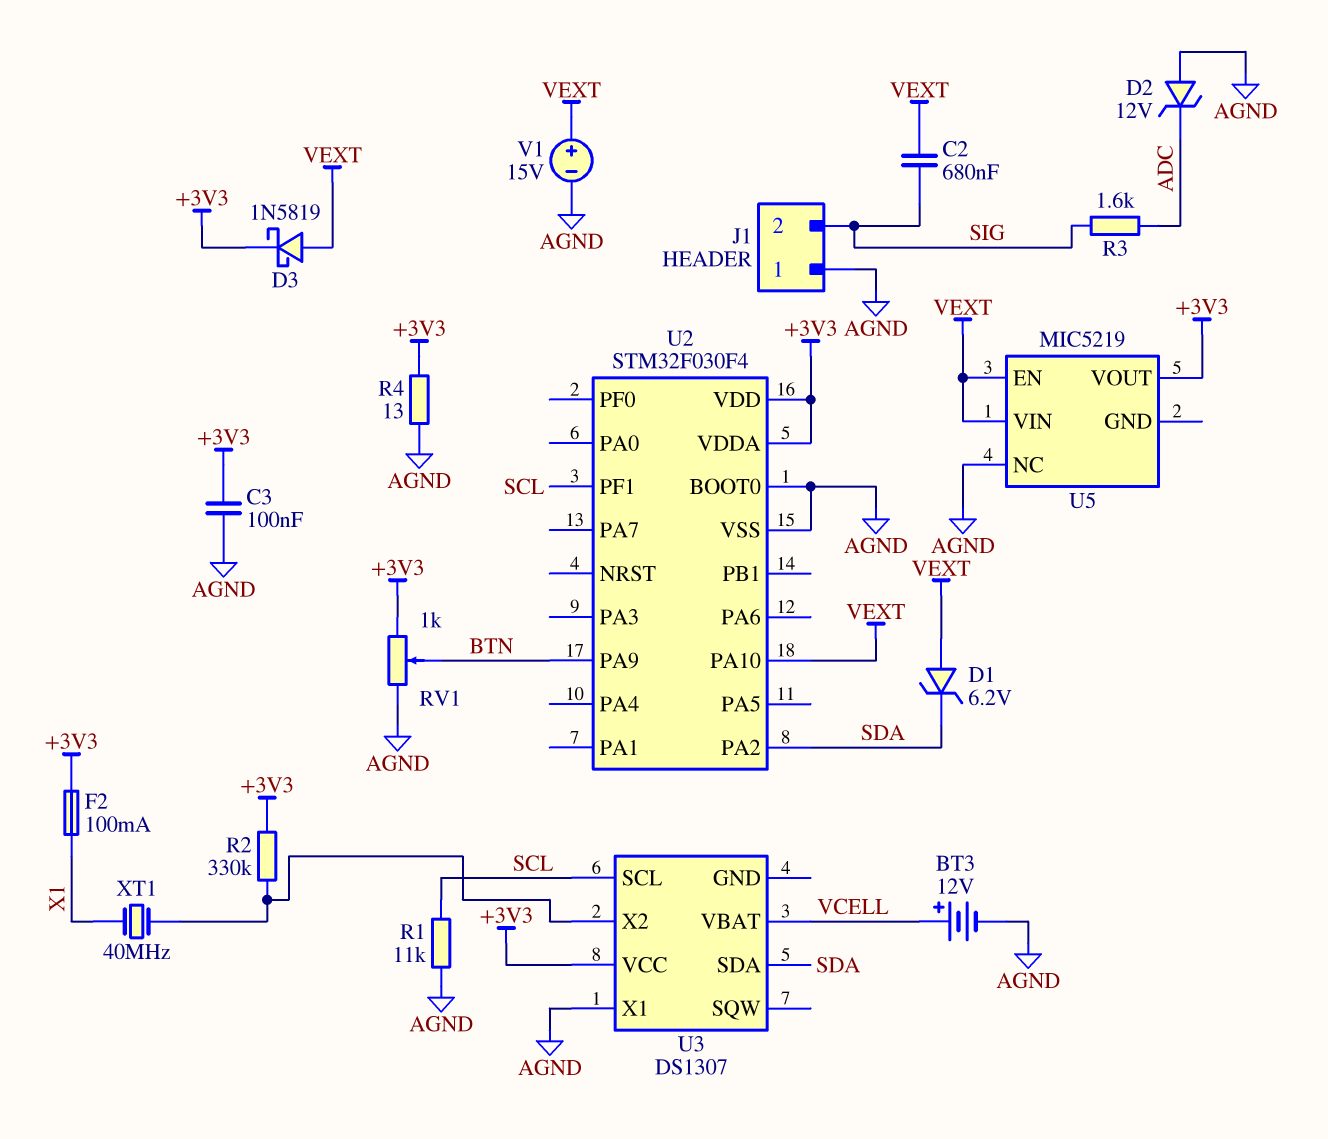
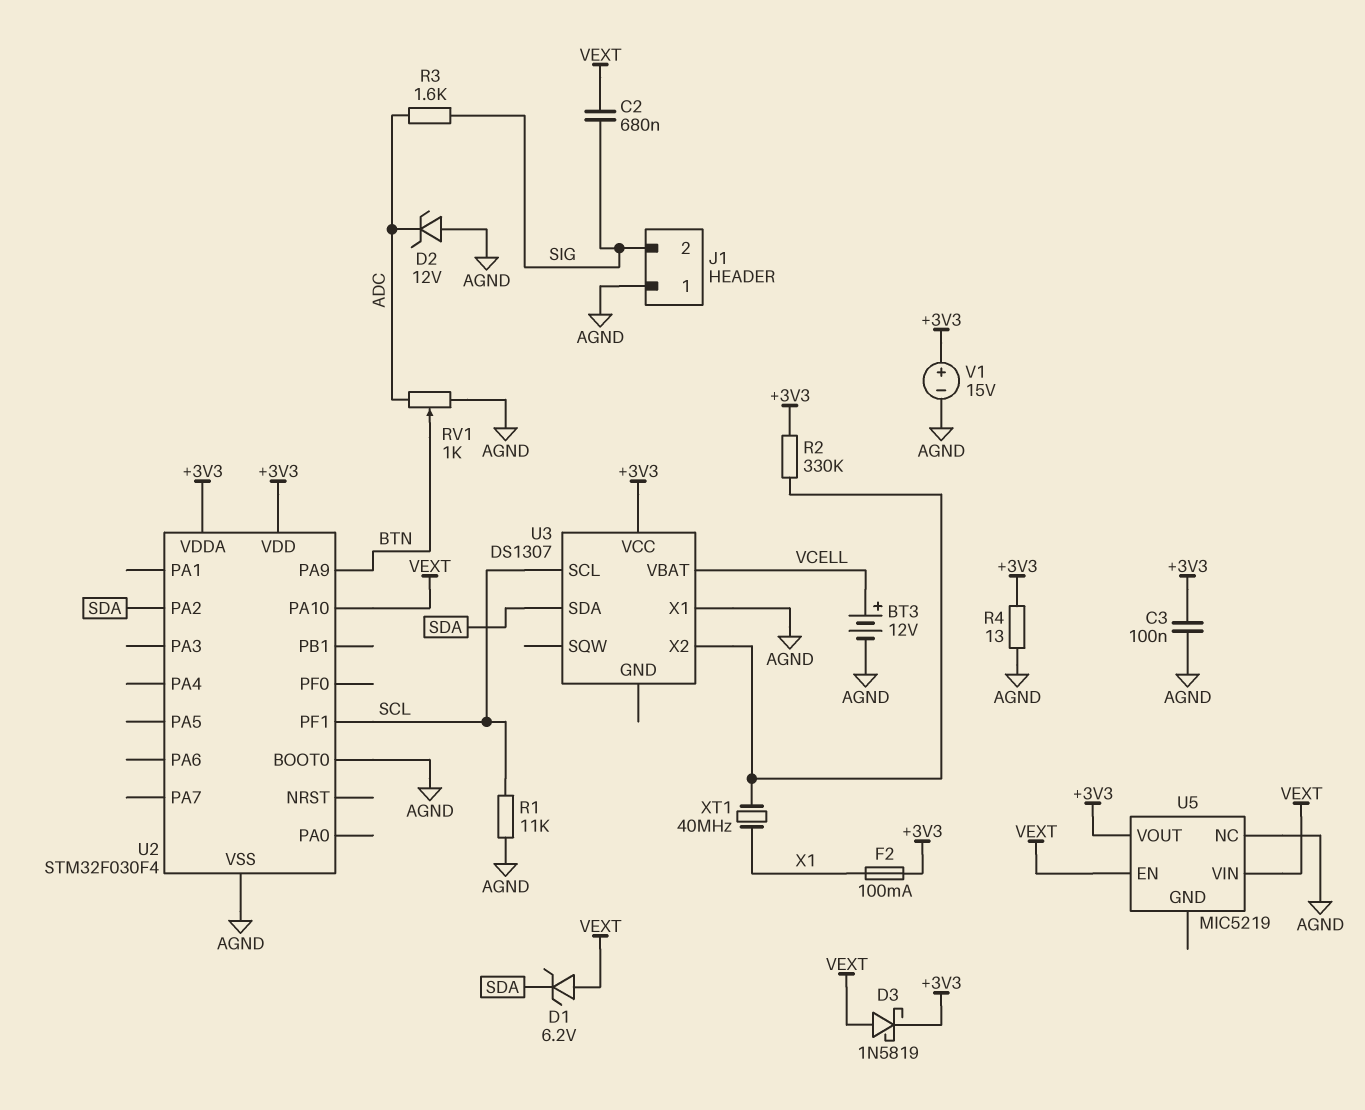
RV1: 1k (+3V3, AGND, wiper BTN) -> 1k (ADC, AGND, wiper BTN)
V1: 15V (plus VEXT, minus AGND) -> 15V (plus +3V3, minus AGND)

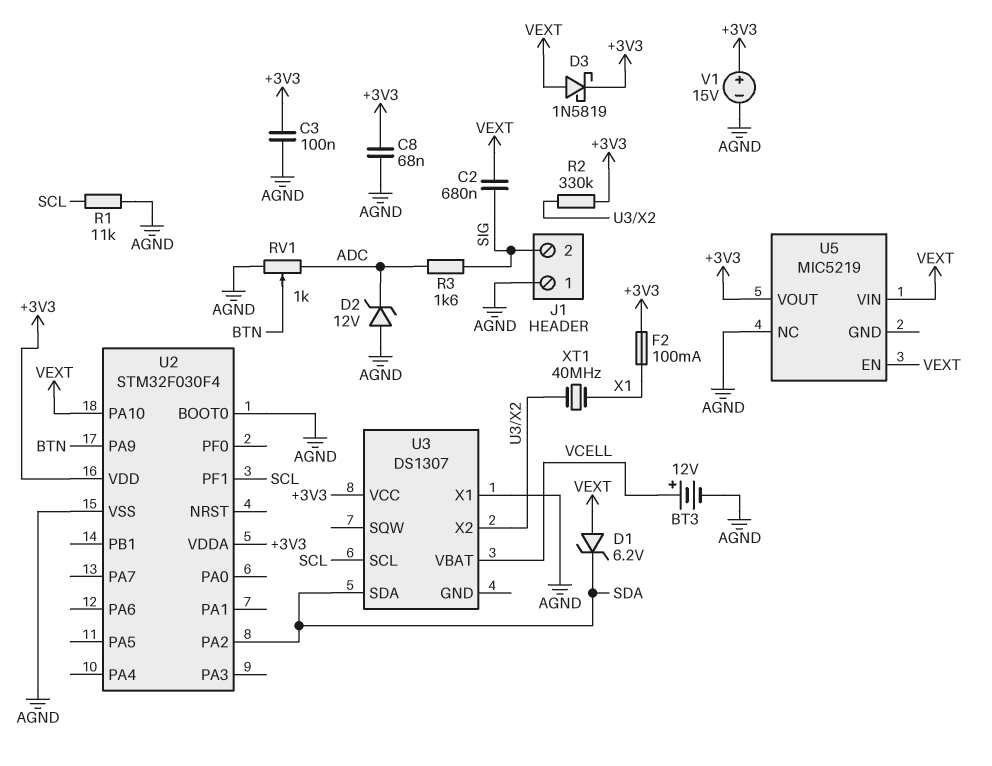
C8: none -> 68nF (+3V3, AGND)
R4: 13 (+3V3, AGND) -> none

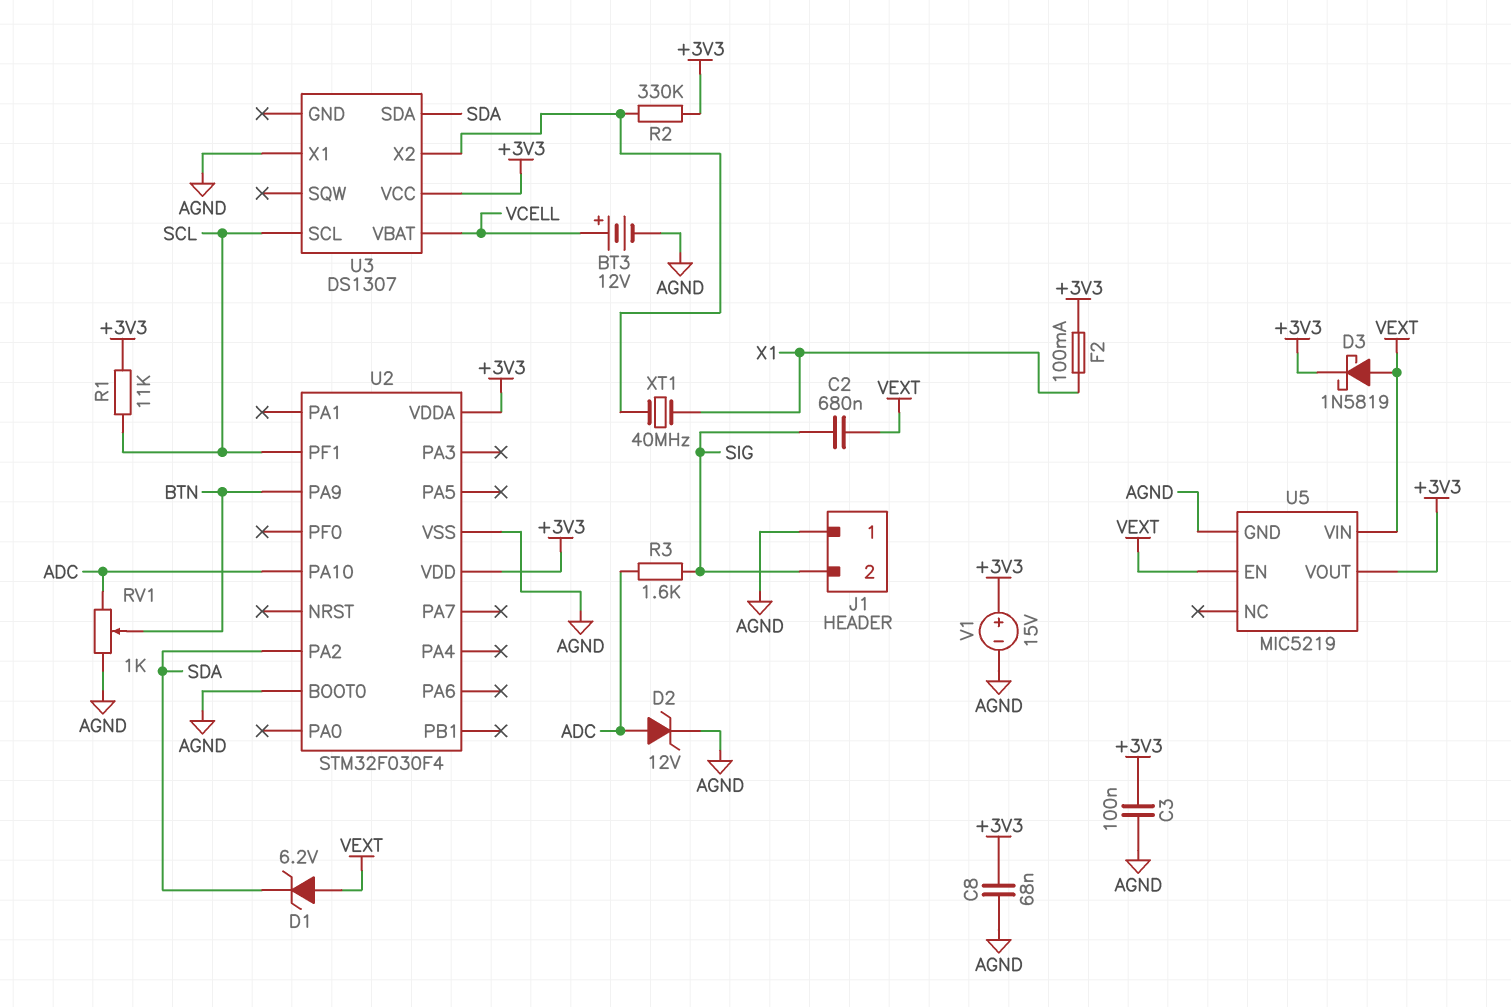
D2: zener 12V (A AGND, K ADC) -> zener 12V (A ADC, K AGND)
R1: 11k (AGND, SCL) -> 11k (+3V3, SCL)
U2 pin PA10: VEXT -> ADC
U5 pin GND: none -> AGND
U5 pin NC: AGND -> none

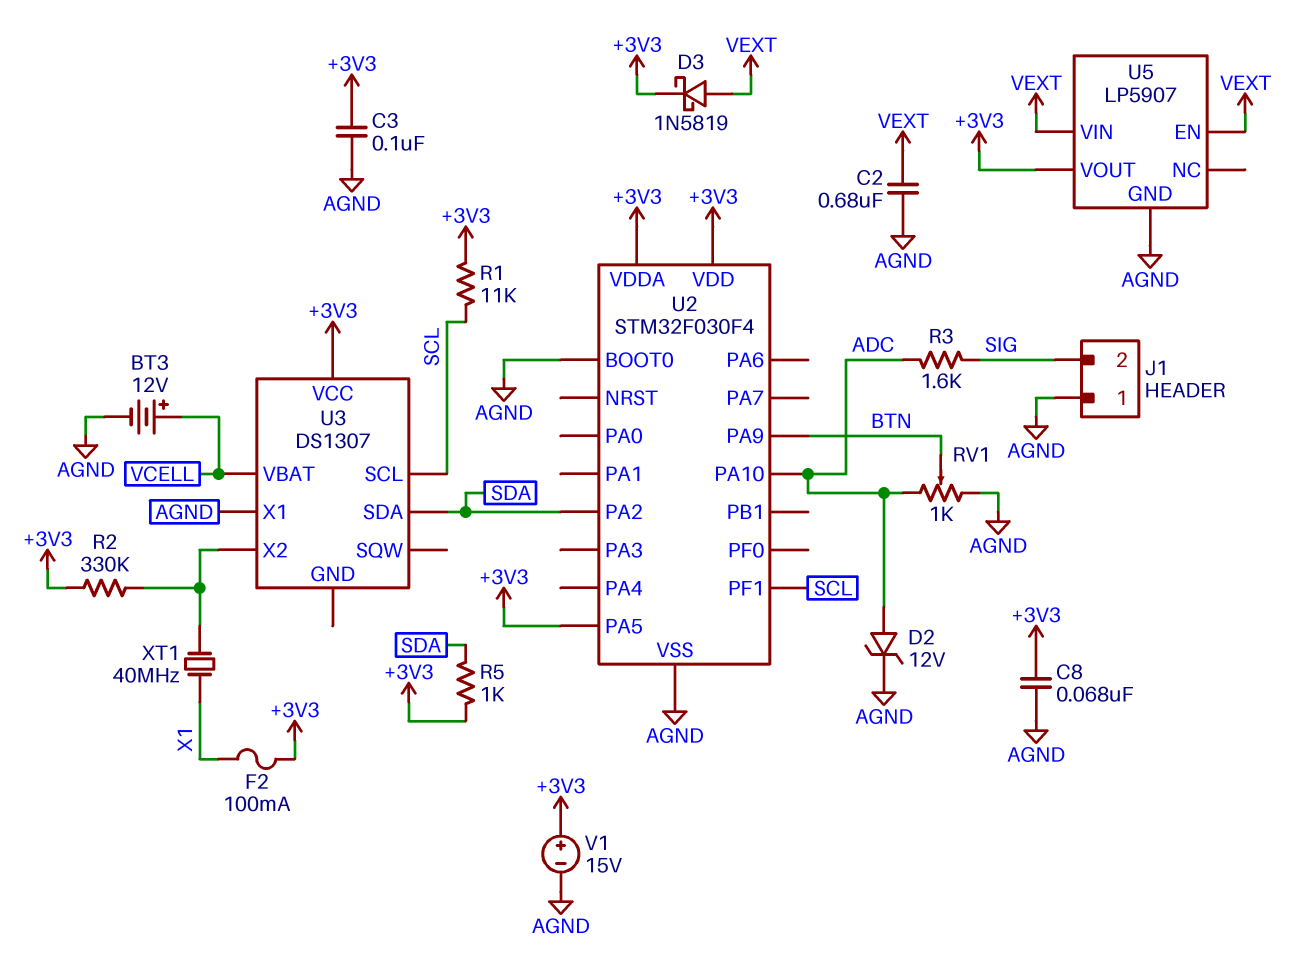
C2: 680nF (SIG, VEXT) -> 680nF (AGND, VEXT)
D1: zener 6.2V (A VEXT, K SDA) -> none
R5: none -> 1k (+3V3, SDA)
U2 pin PA5: none -> +3V3
U5: MIC5219 -> LP5907

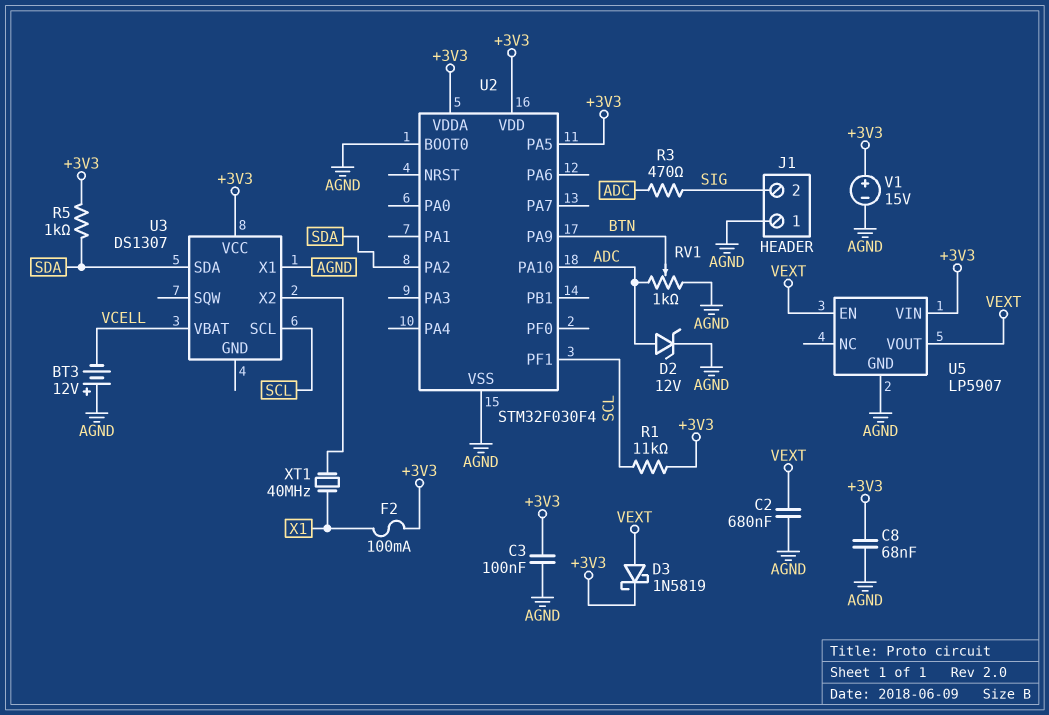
BT3: 12V (plus VCELL, minus AGND) -> 12V (plus AGND, minus VCELL)
R2: 330k (+3V3, U3/X2) -> none
R3: 1.6k (ADC, SIG) -> 470 (ADC, SIG)
U5 pin VIN: VEXT -> +3V3
U5 pin VOUT: +3V3 -> VEXT

